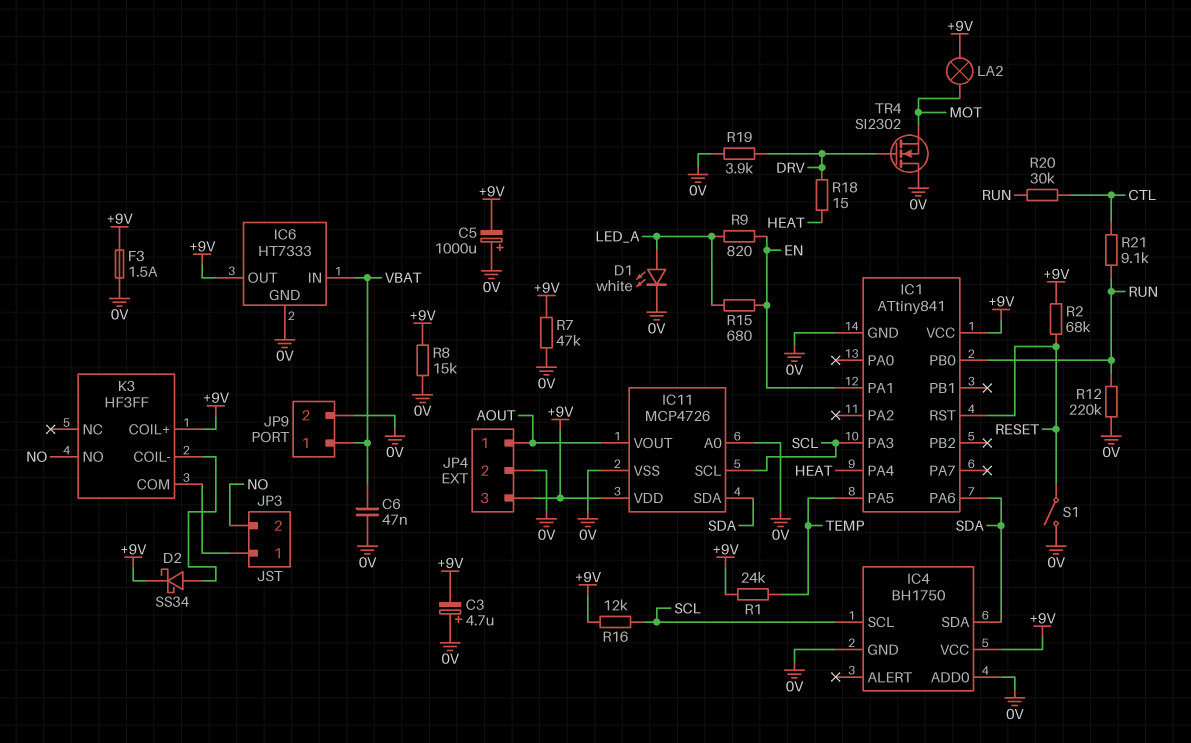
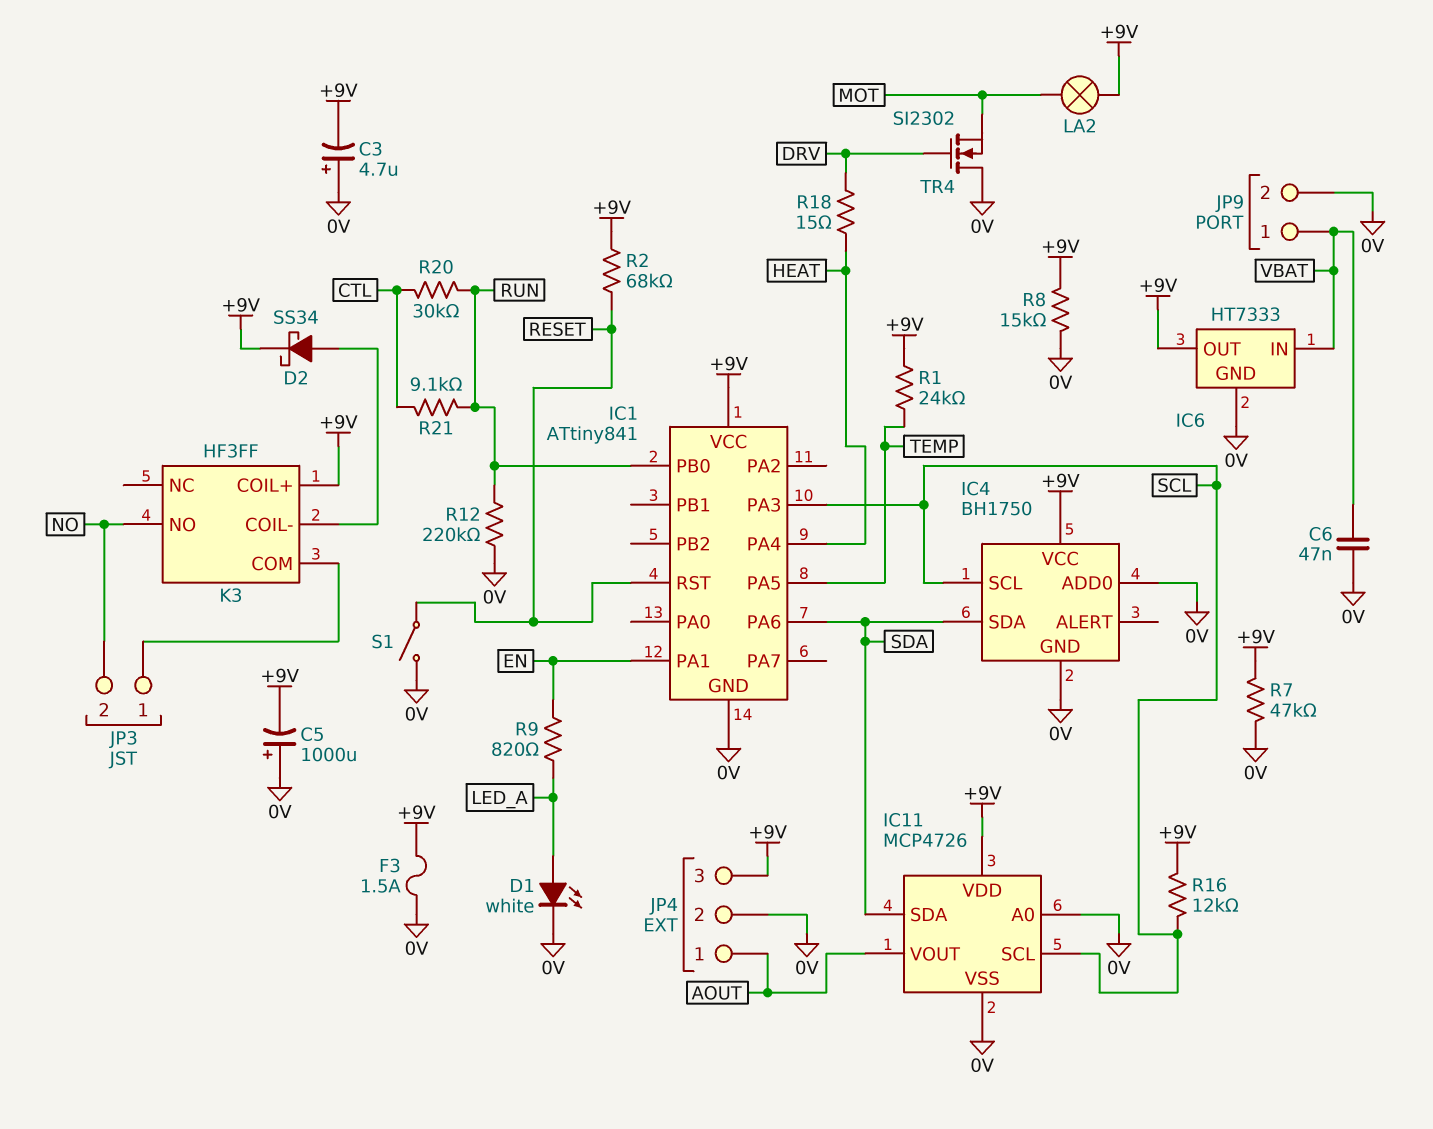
R15: 680 (EN, LED_A) -> none
R19: 3.9k (0V, DRV) -> none

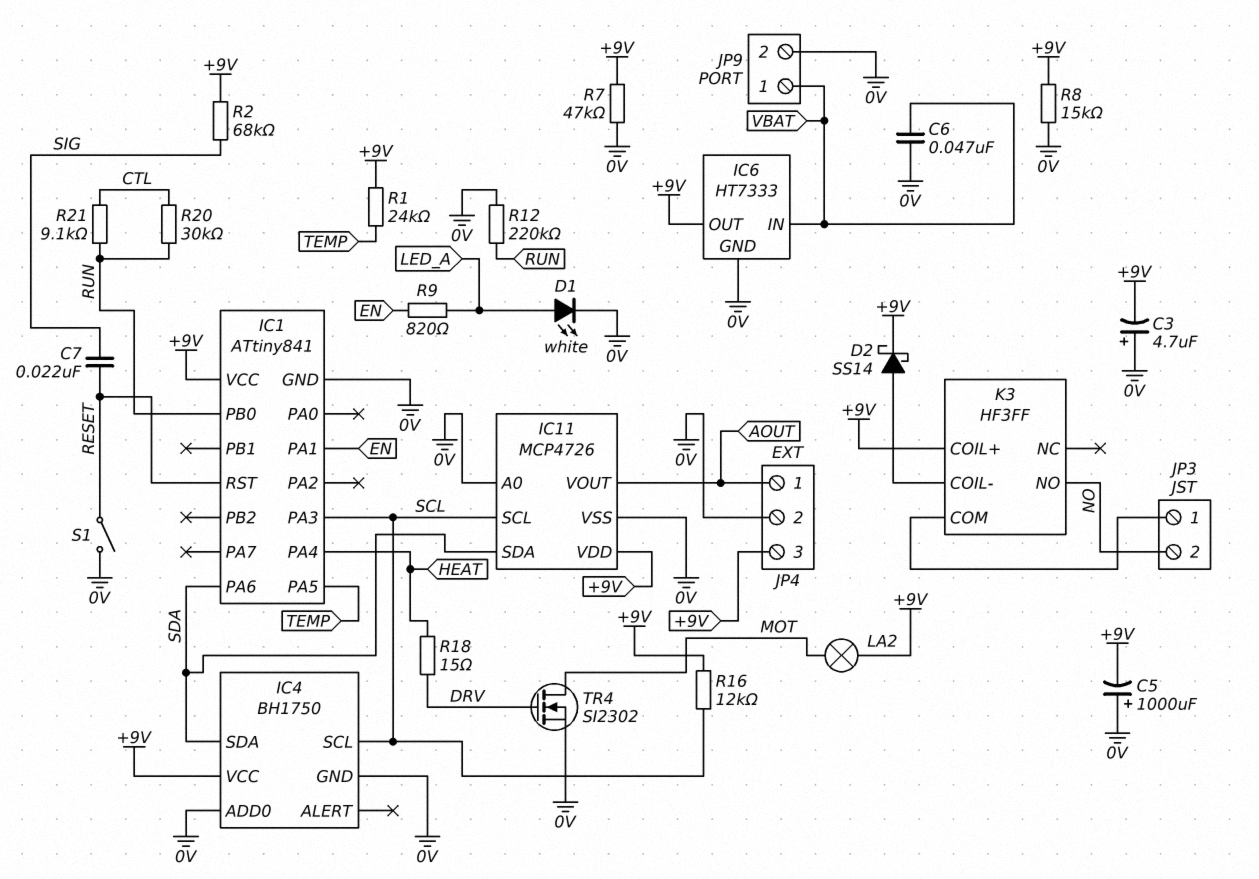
C7: none -> 22nF (RESET, SIG)
D2: schottky SS34 (A K3/COIL-, K +9V) -> schottky SS14 (A K3/COIL-, K +9V)
F3: 1.5A (+9V, 0V) -> none
R2: 68k (+9V, RESET) -> 68k (+9V, SIG)
TR4: NMOS SI2302 (G DRV, D 0V, S MOT) -> NMOS SI2302 (G DRV, D MOT, S 0V)

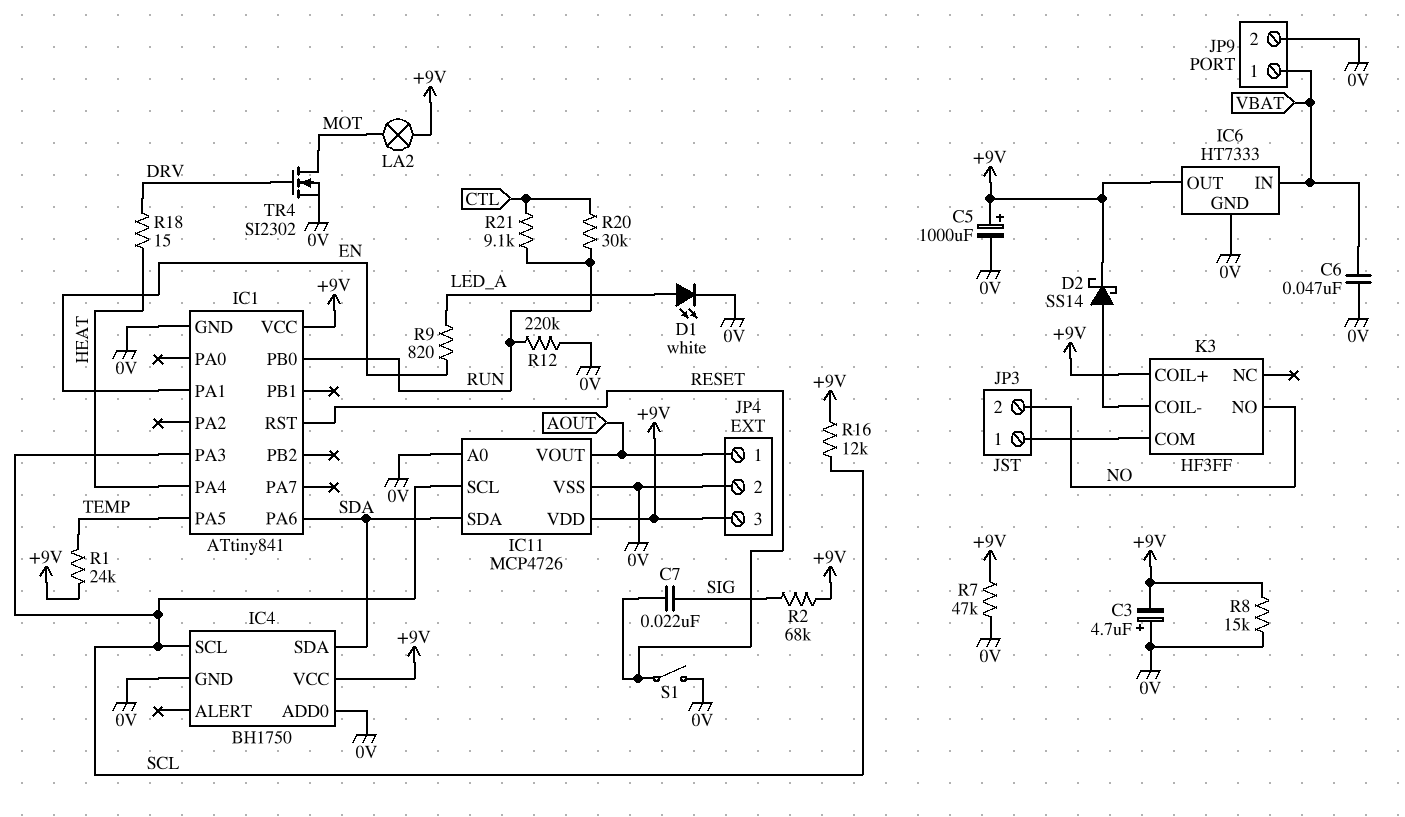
C5: 1000uF (plus 0V, minus +9V) -> 1000uF (plus +9V, minus 0V)

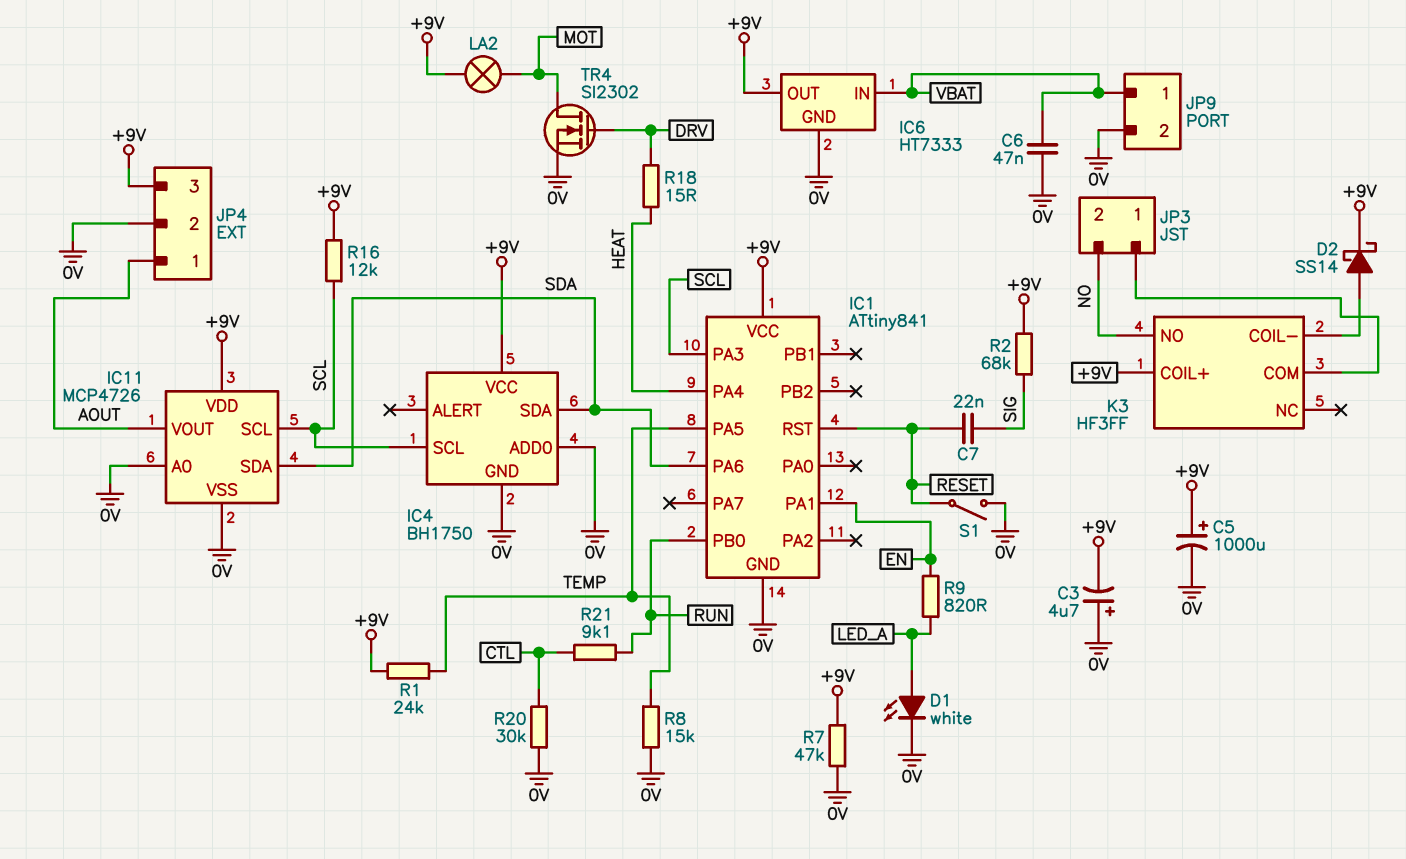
R8: 15k (+9V, 0V) -> 15k (0V, TEMP)
R12: 220k (0V, RUN) -> none
R20: 30k (CTL, RUN) -> 30k (0V, CTL)

